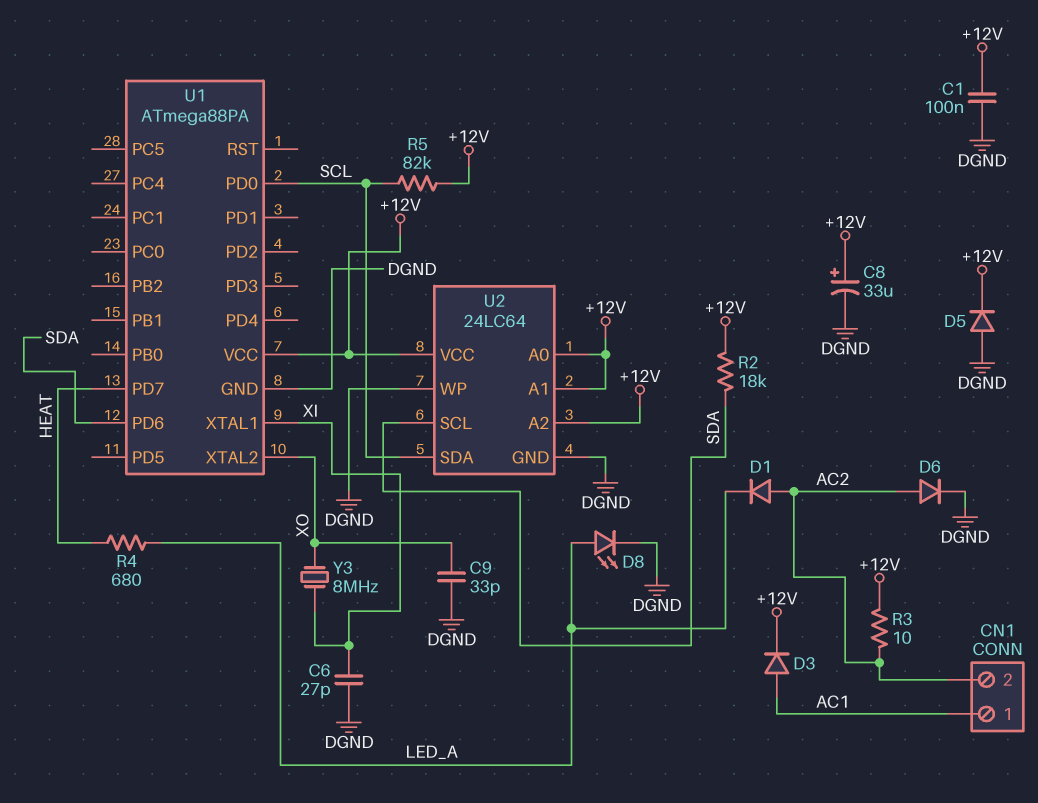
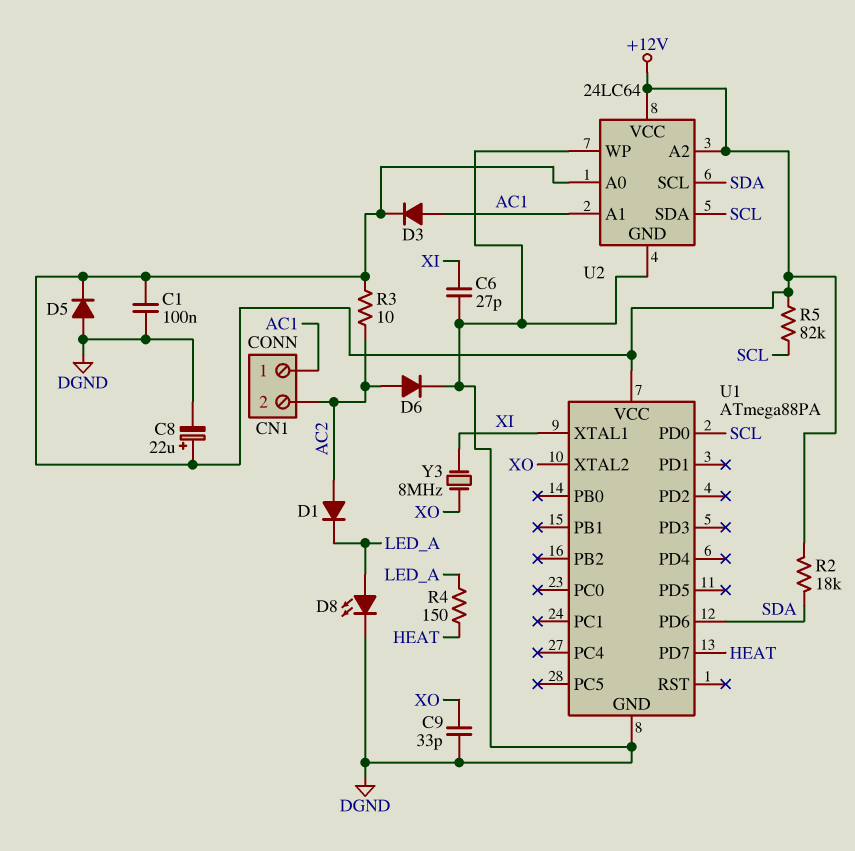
C8: 33uF (plus +12V, minus DGND) -> 22uF (plus +12V, minus DGND)
R4: 680 (HEAT, LED_A) -> 150 (HEAT, LED_A)
U2 pin A1: +12V -> AC1

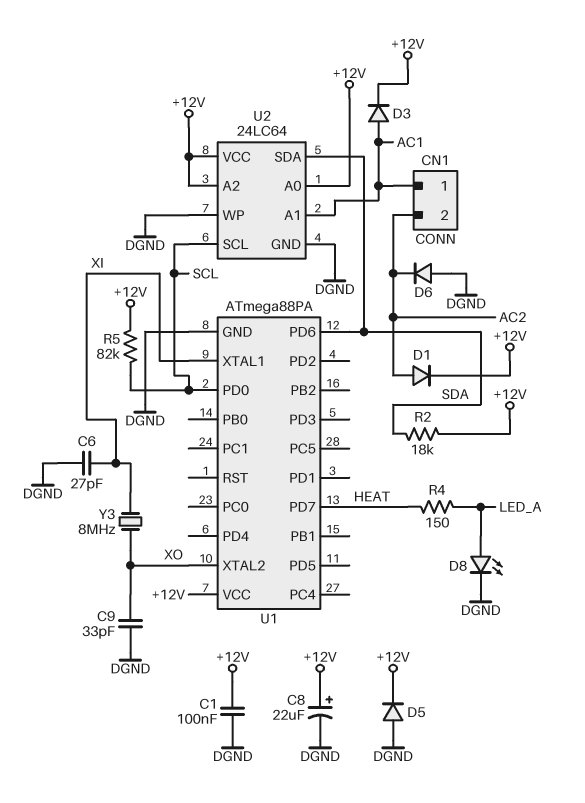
D1: diode (A AC2, K LED_A) -> diode (A AC2, K +12V)
D6: diode (A AC2, K DGND) -> diode (A DGND, K AC2)
R3: 10 (+12V, AC2) -> none
U2 pin SCL: SDA -> SCL
U2 pin SDA: SCL -> SDA

